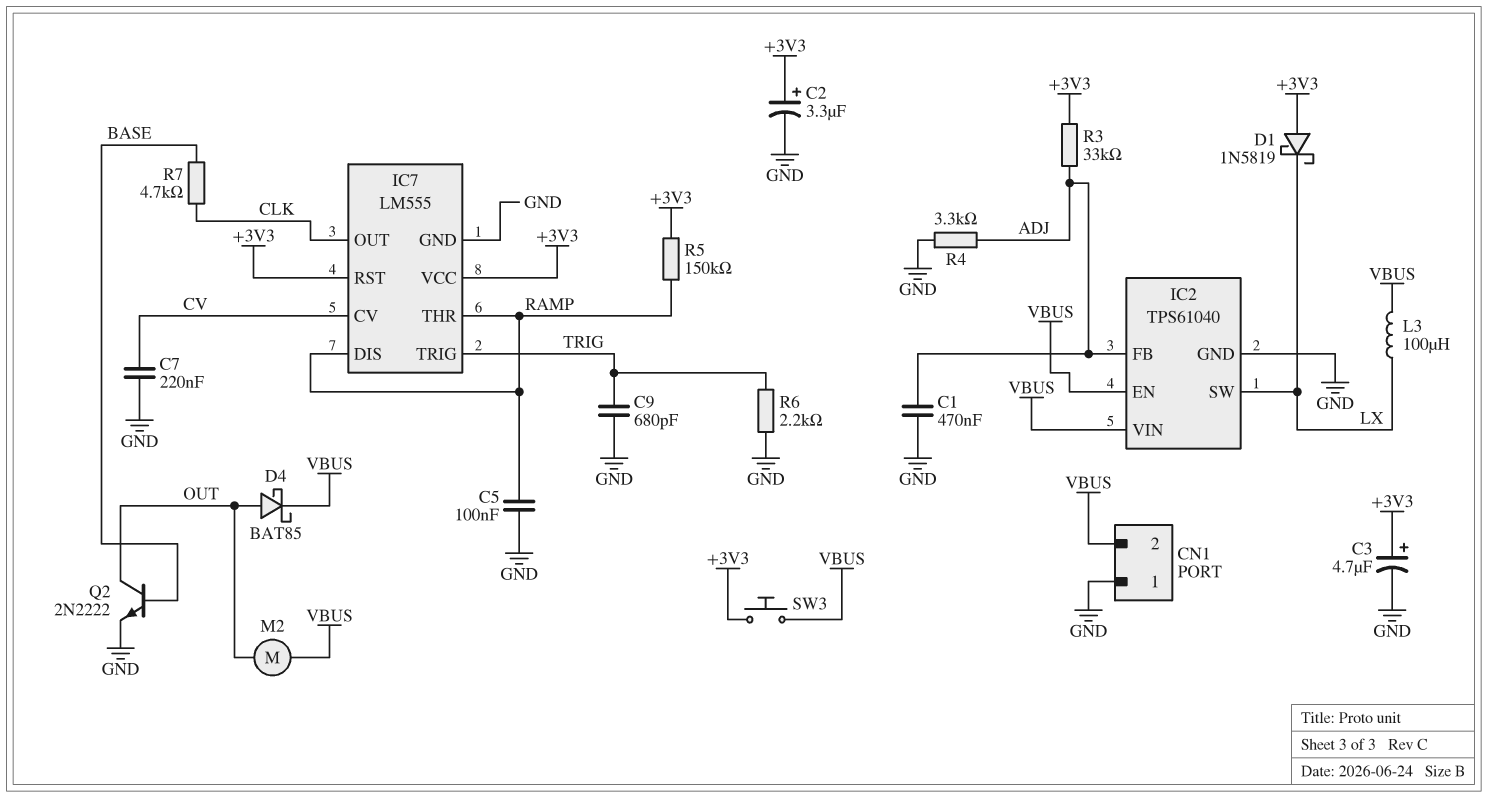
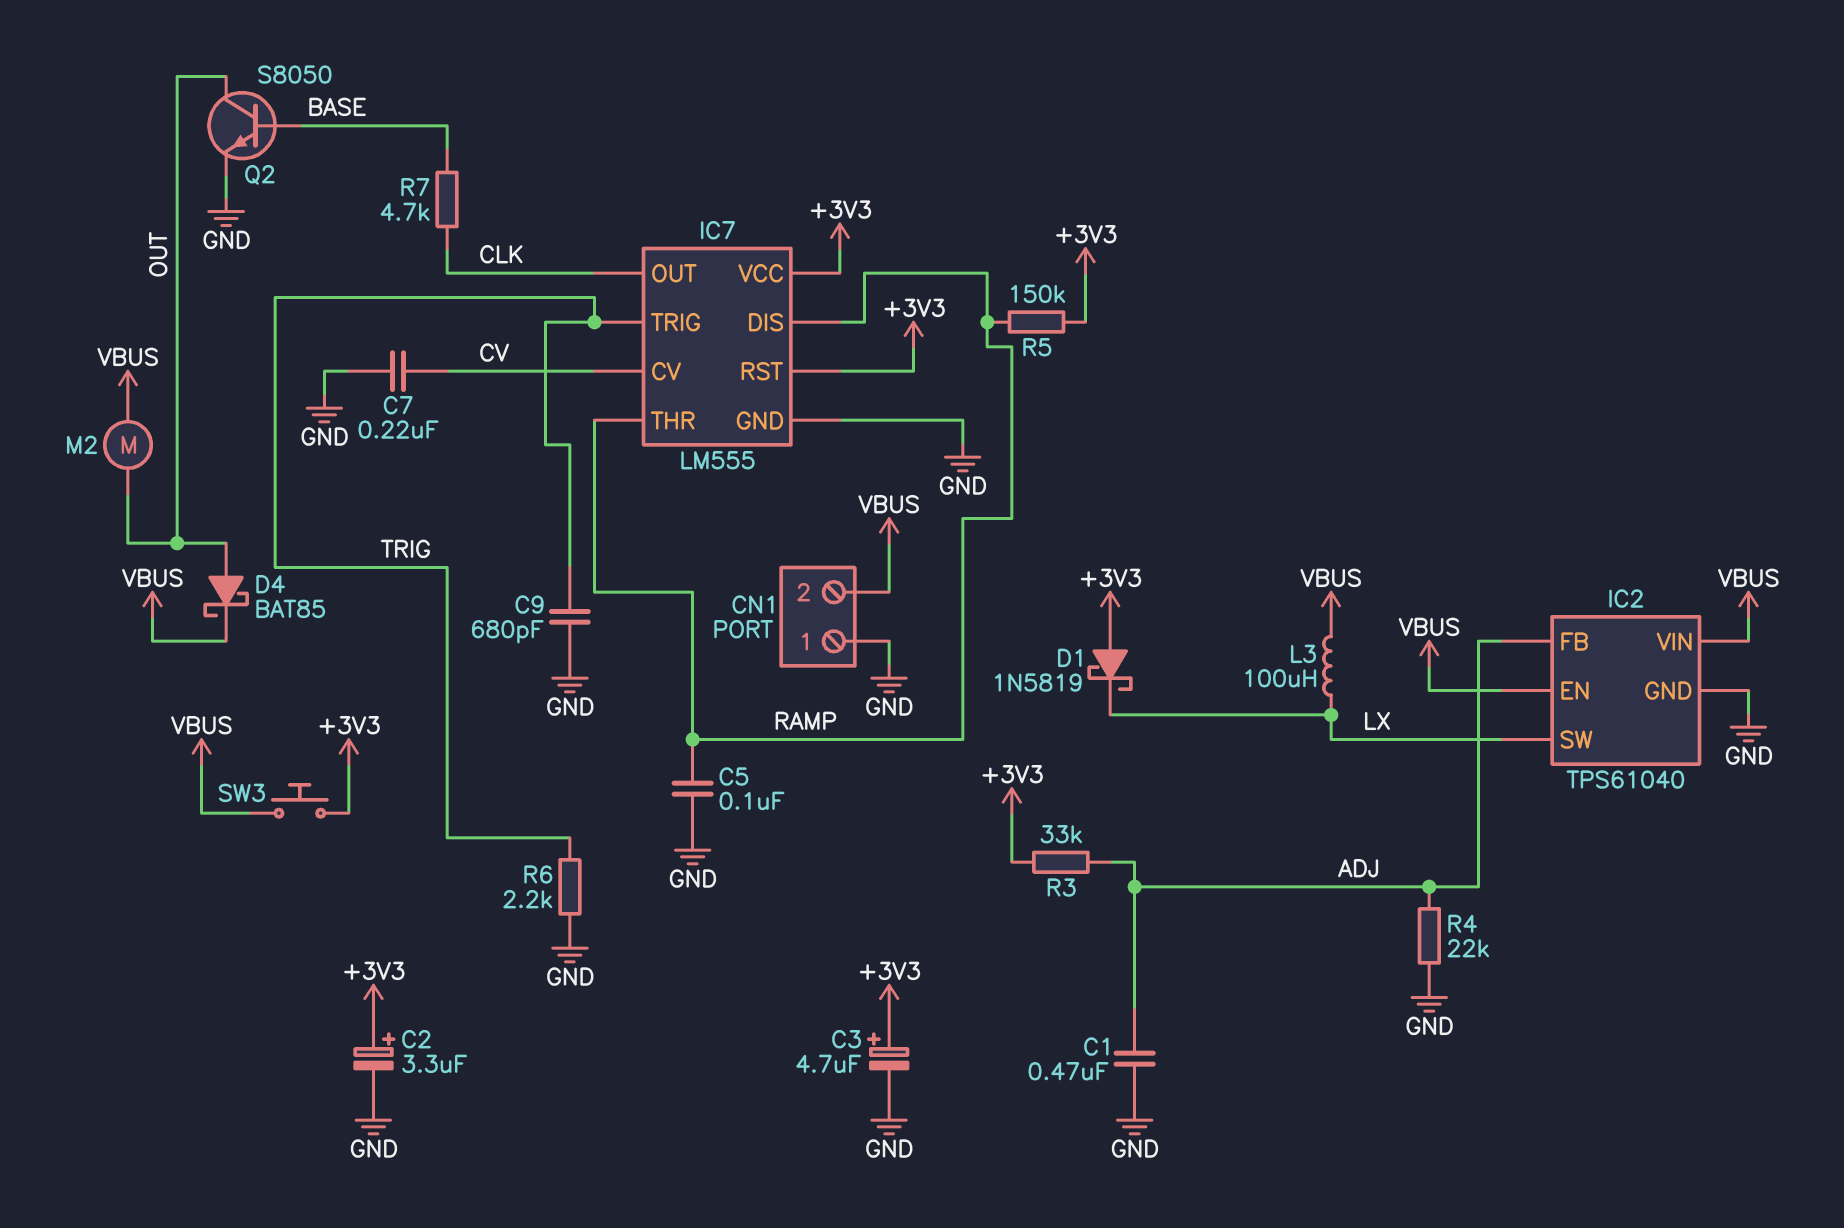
Q2: NPN 2N2222 (B BASE, C OUT, E GND) -> NPN S8050 (B BASE, C OUT, E GND)
R4: 3.3k (ADJ, GND) -> 22k (ADJ, GND)

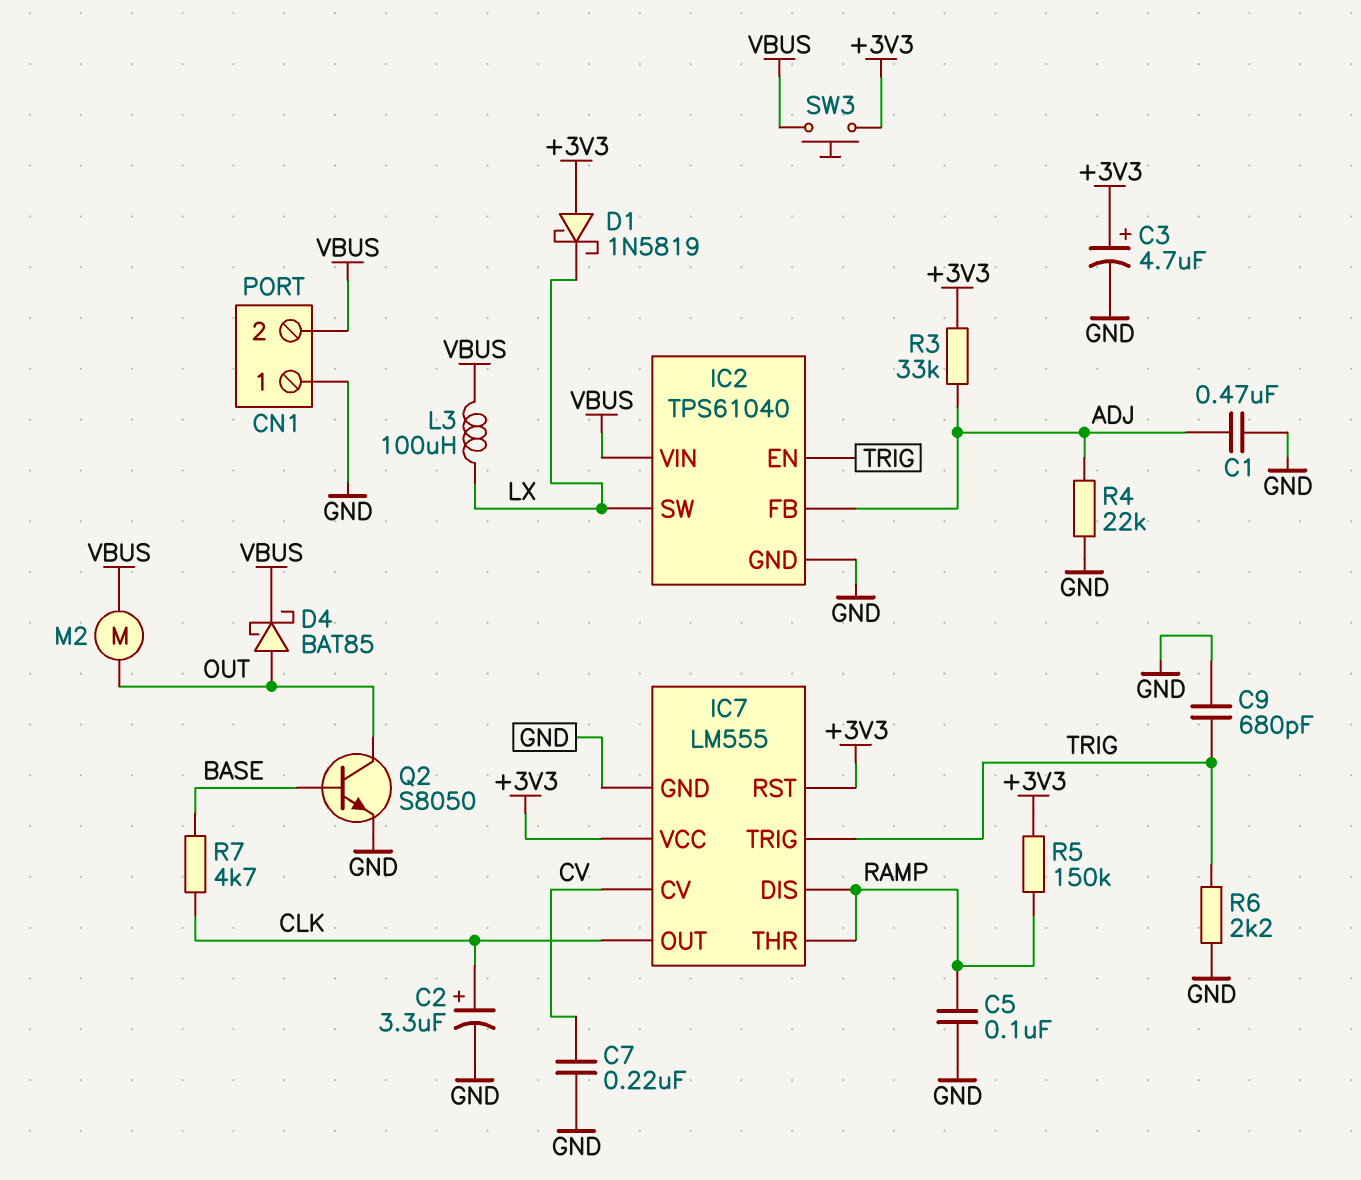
C2: 3.3uF (plus +3V3, minus GND) -> 3.3uF (plus CLK, minus GND)
IC2 pin EN: VBUS -> TRIG

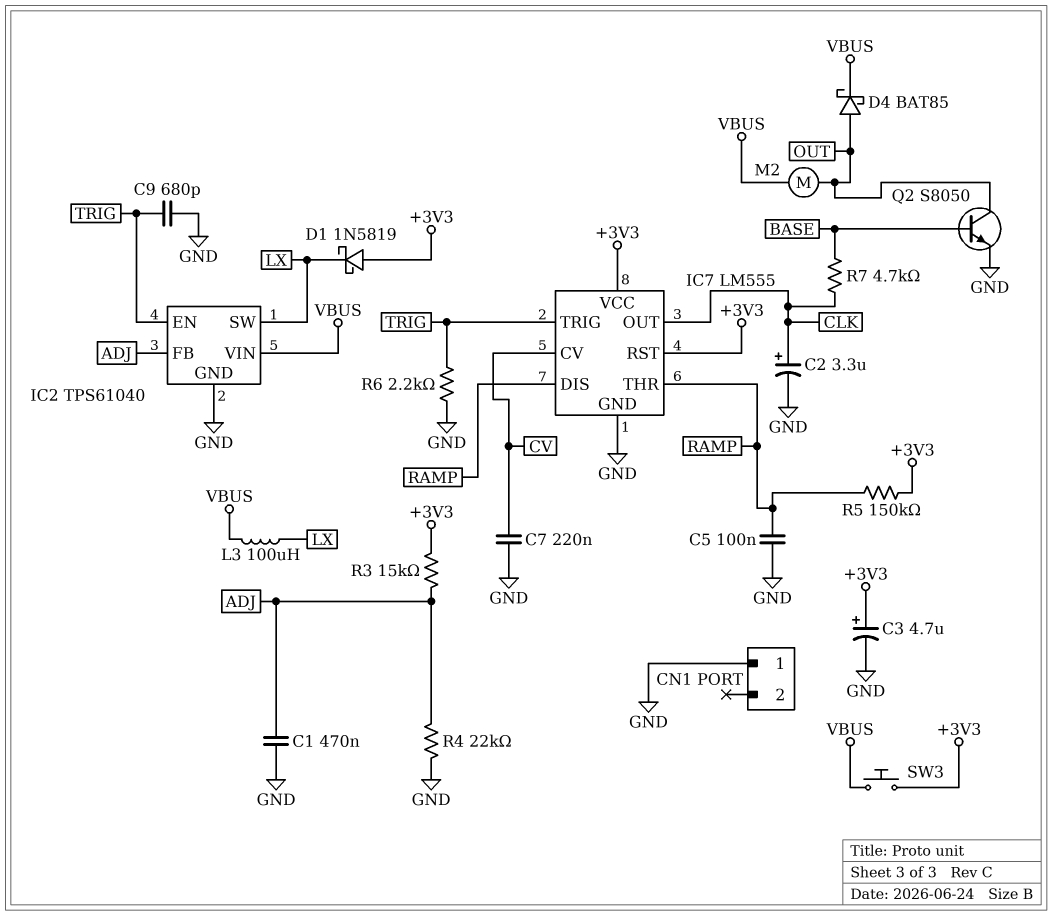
CN1 pin 2: VBUS -> none
R3: 33k (+3V3, ADJ) -> 15k (+3V3, ADJ)

